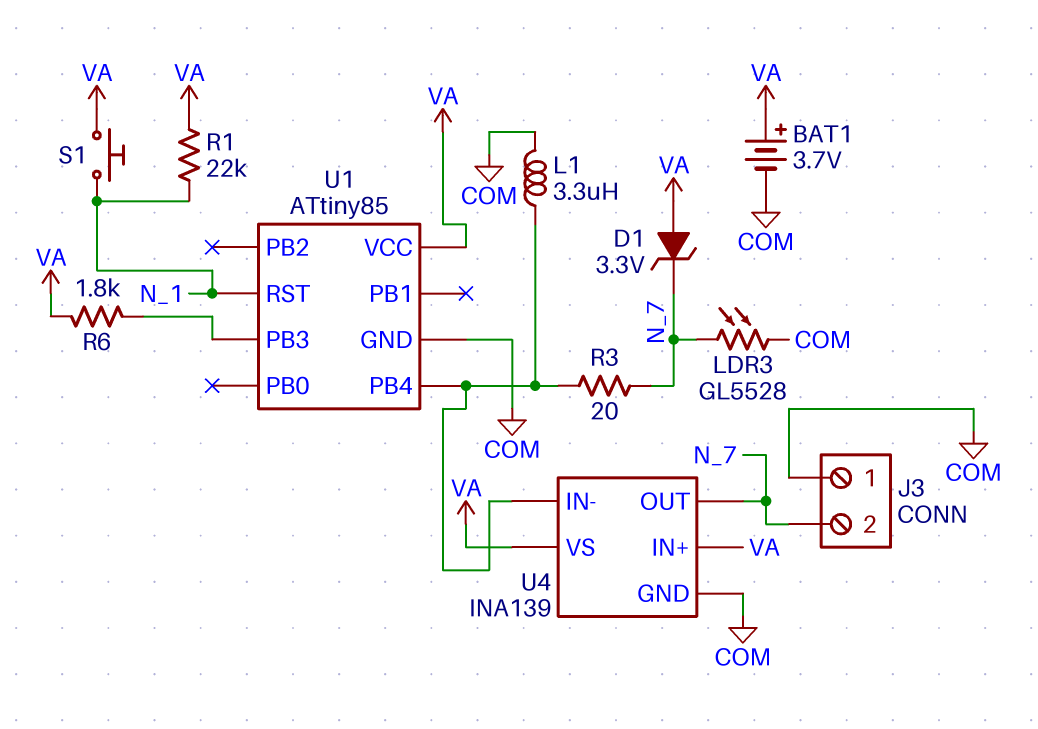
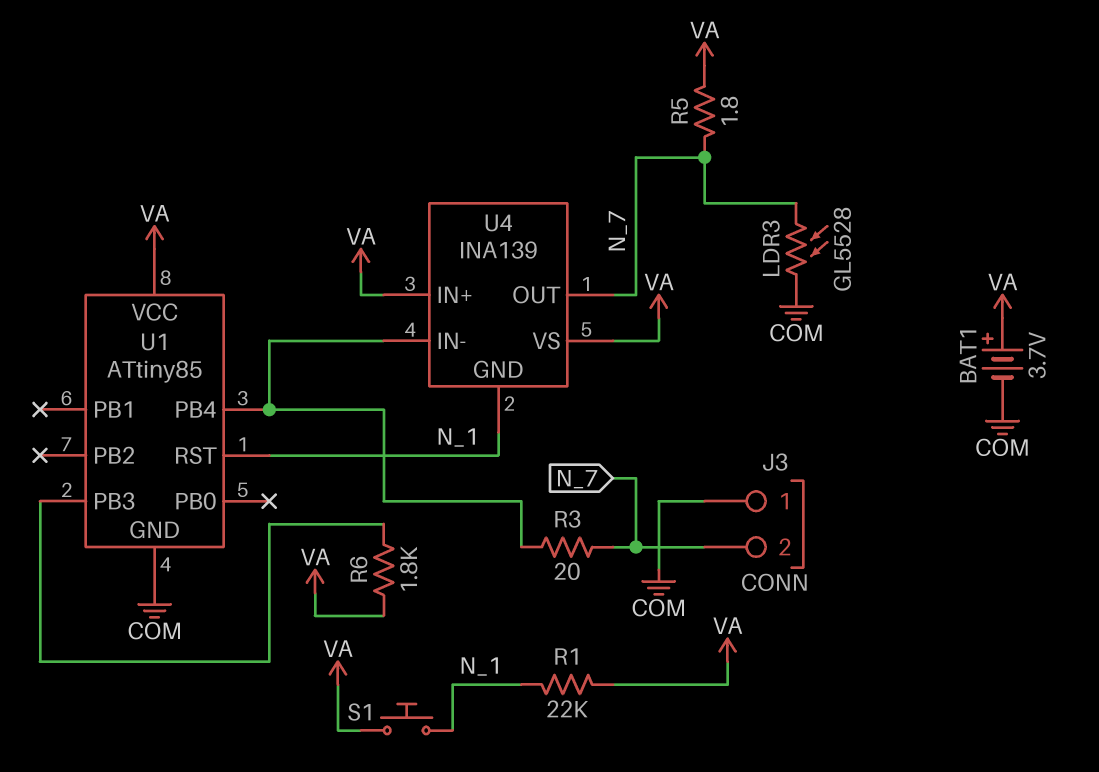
D1: zener 3.3V (A VA, K N_7) -> none
L1: 3.3uH (COM, U1/PB4) -> none
R5: none -> 1.8 (N_7, VA)
U4 pin GND: COM -> N_1

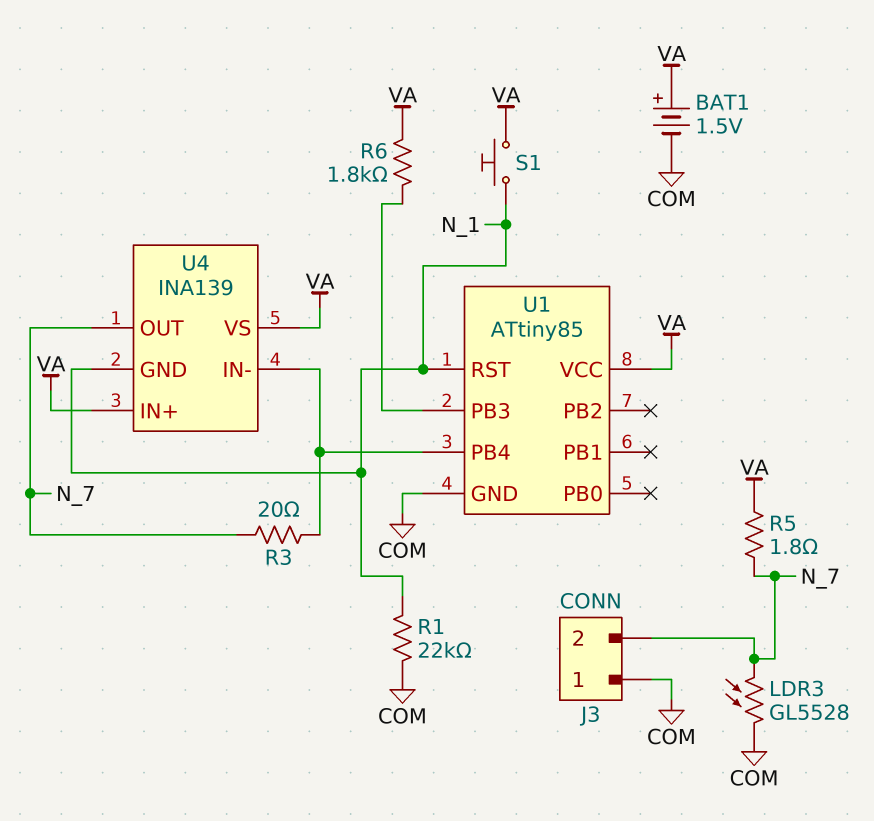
BAT1: 3.7V (plus VA, minus COM) -> 1.5V (plus VA, minus COM)
R1: 22k (N_1, VA) -> 22k (COM, N_1)

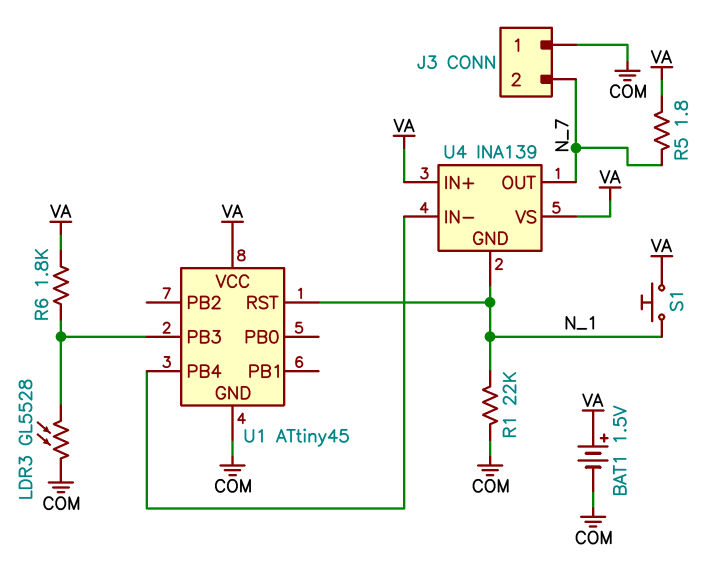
LDR3: GL5528 (COM, N_7) -> GL5528 (COM, U1/PB3)
R3: 20 (N_7, U1/PB4) -> none
U1: ATtiny85 -> ATtiny45

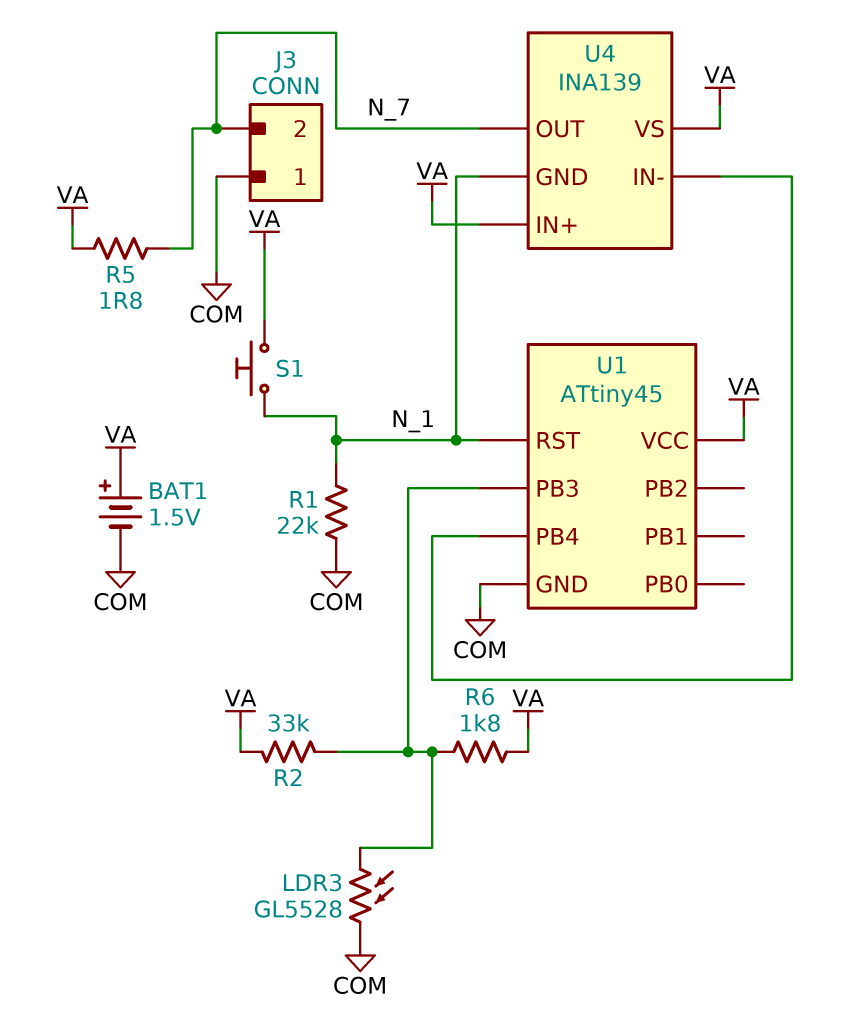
R2: none -> 33k (U1/PB3, VA)

